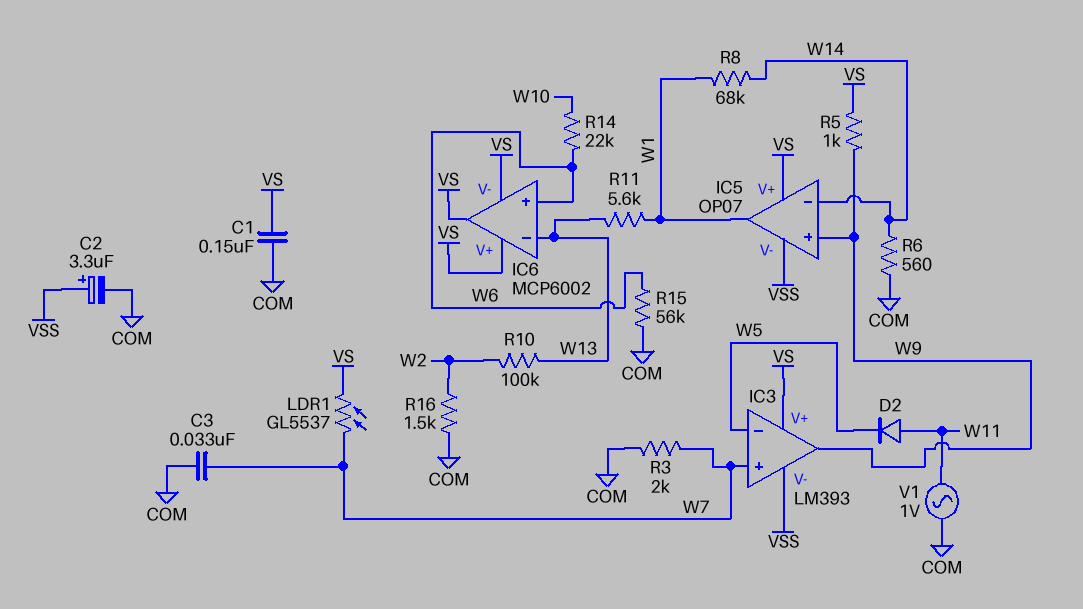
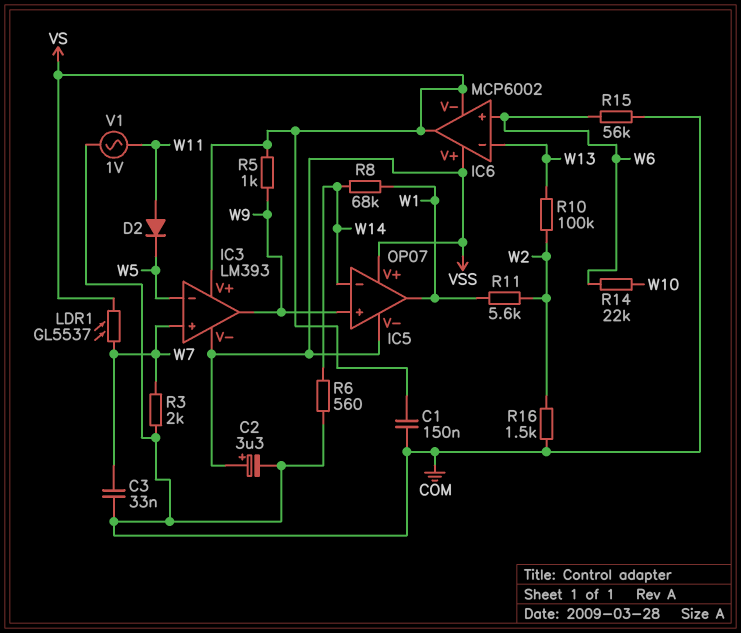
IC5 pin V+: VS -> VSS
IC6 pin V+: VS -> VSS
R11: 5.6k (W1, W13) -> 5.6k (W1, W2)

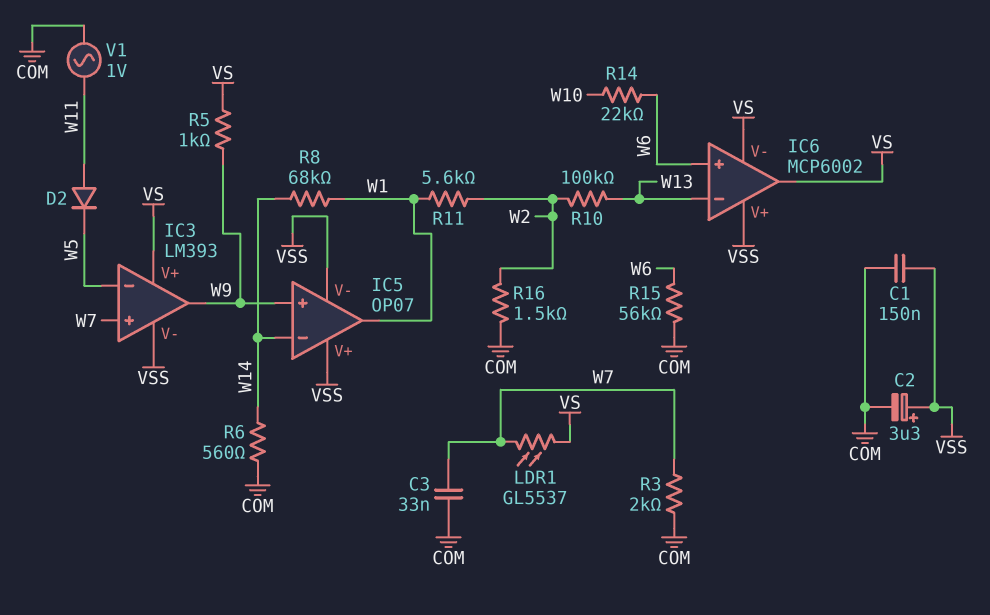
C1: 150nF (COM, VS) -> 150nF (COM, VSS)

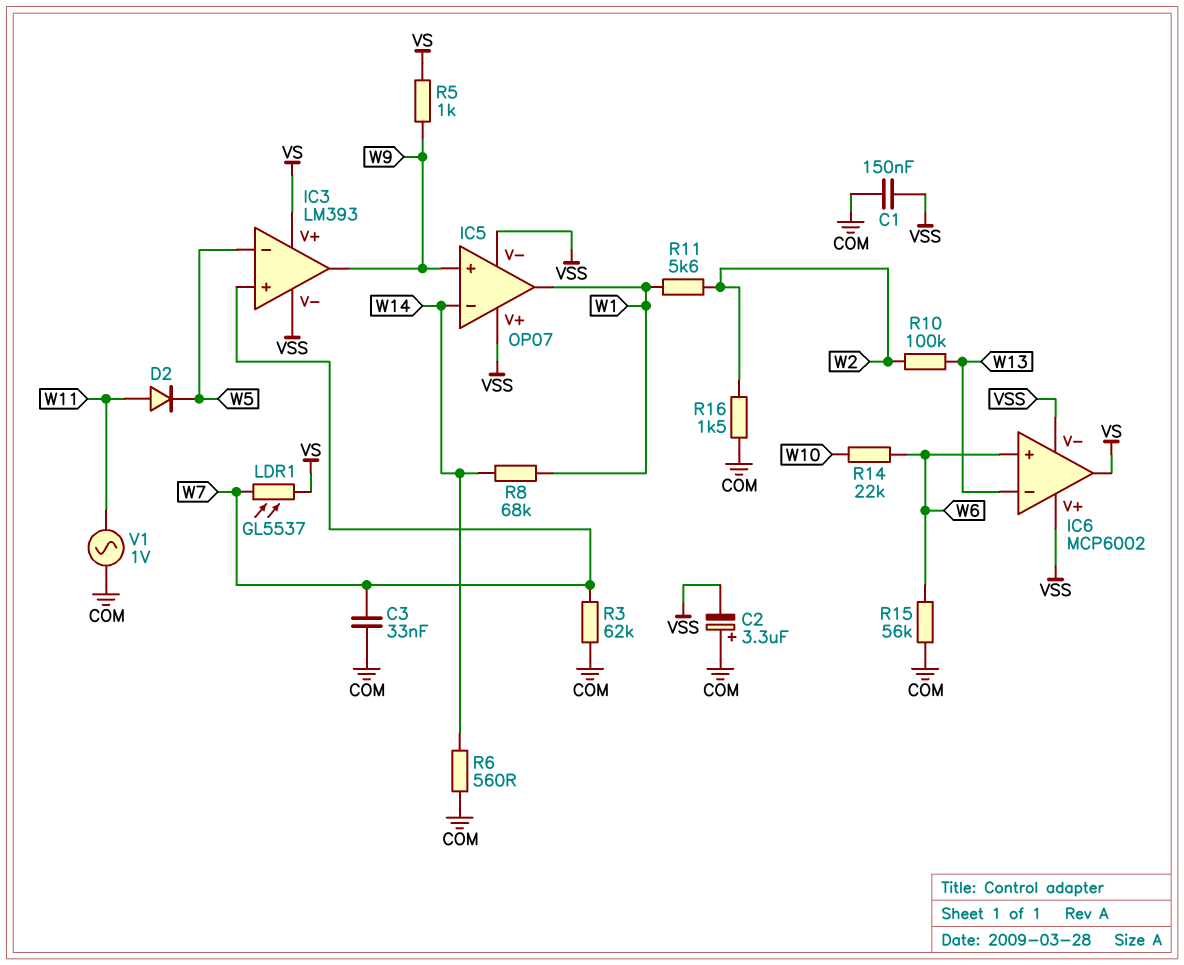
C2: 3.3uF (plus VSS, minus COM) -> 3.3uF (plus COM, minus VSS)
IC6 pin V-: VS -> VSS
R3: 2k (COM, W7) -> 62k (COM, W7)

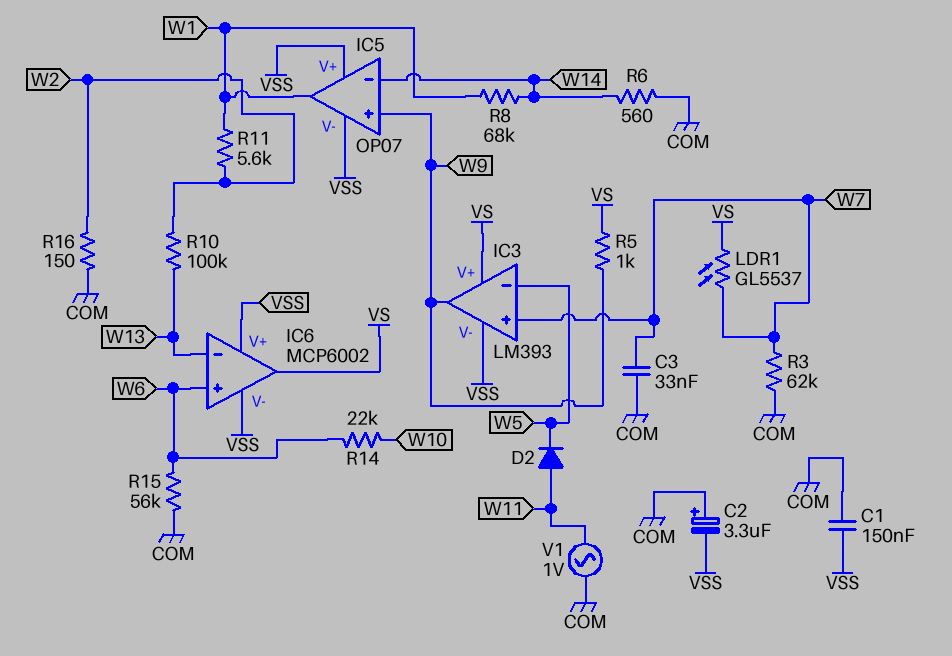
R16: 1.5k (COM, W2) -> 150 (COM, W2)

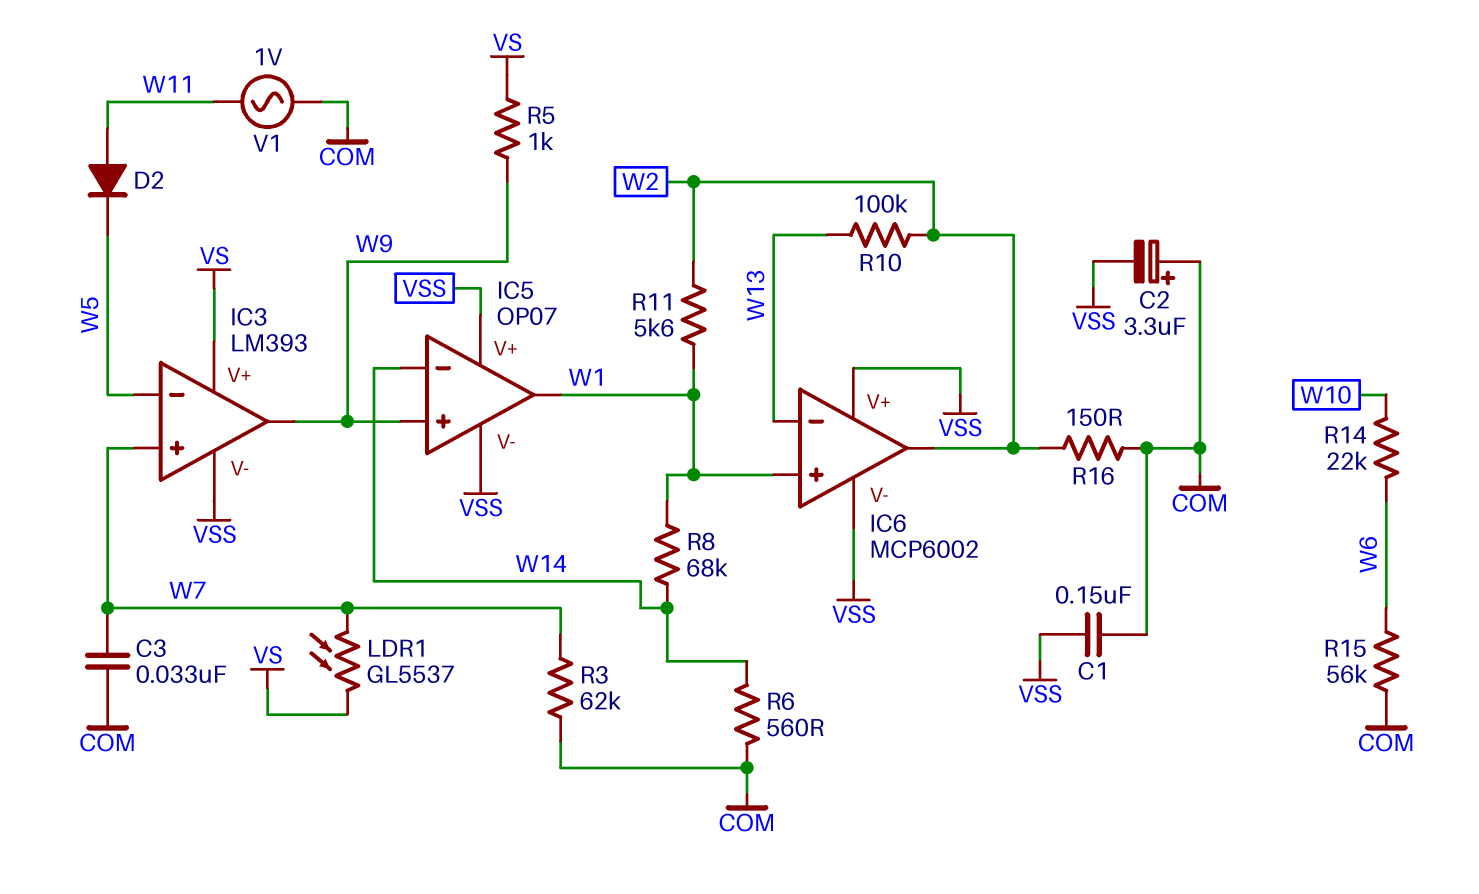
IC6 pin in+: W6 -> W1
IC6 pin out: VS -> W2

